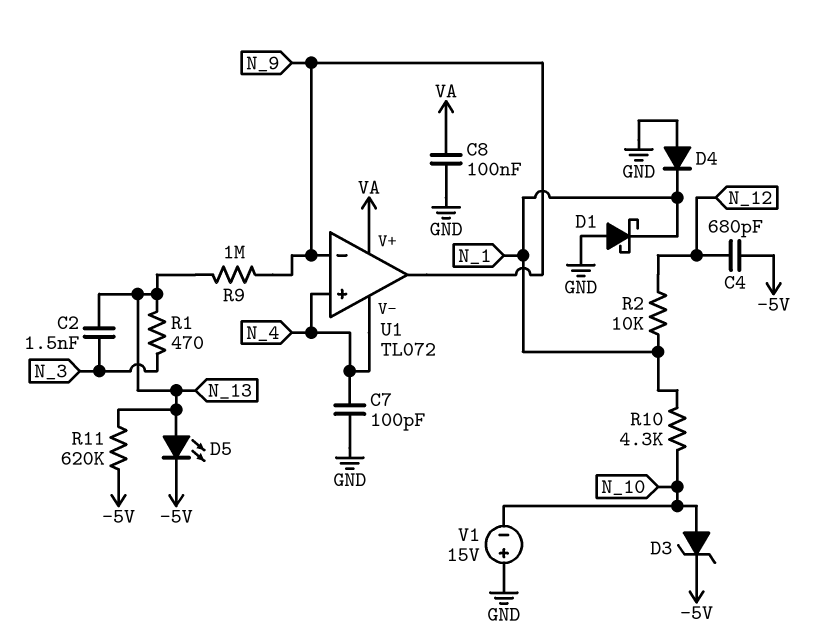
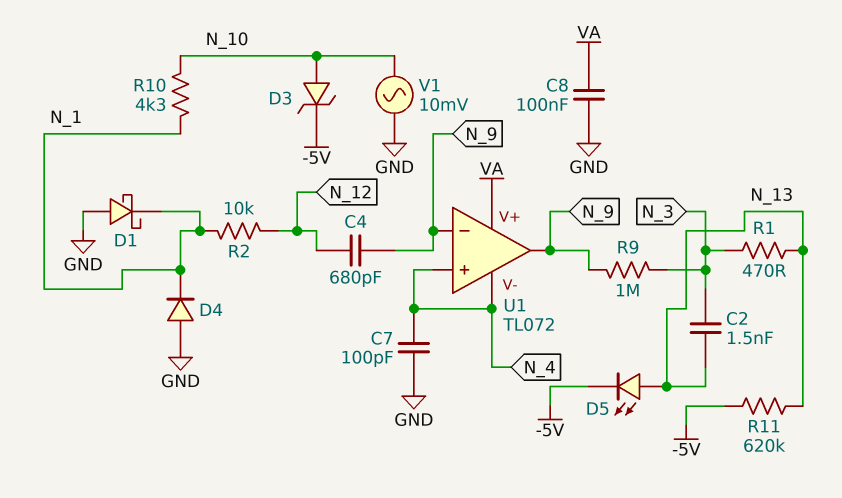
C4: 680pF (-5V, N_12) -> 680pF (N_9, N_12)
R9: 1M (N_9, N_13) -> 1M (N_3, N_9)
V1: 15V (plus GND, minus N_10) -> AC 10mV (GND, N_10)

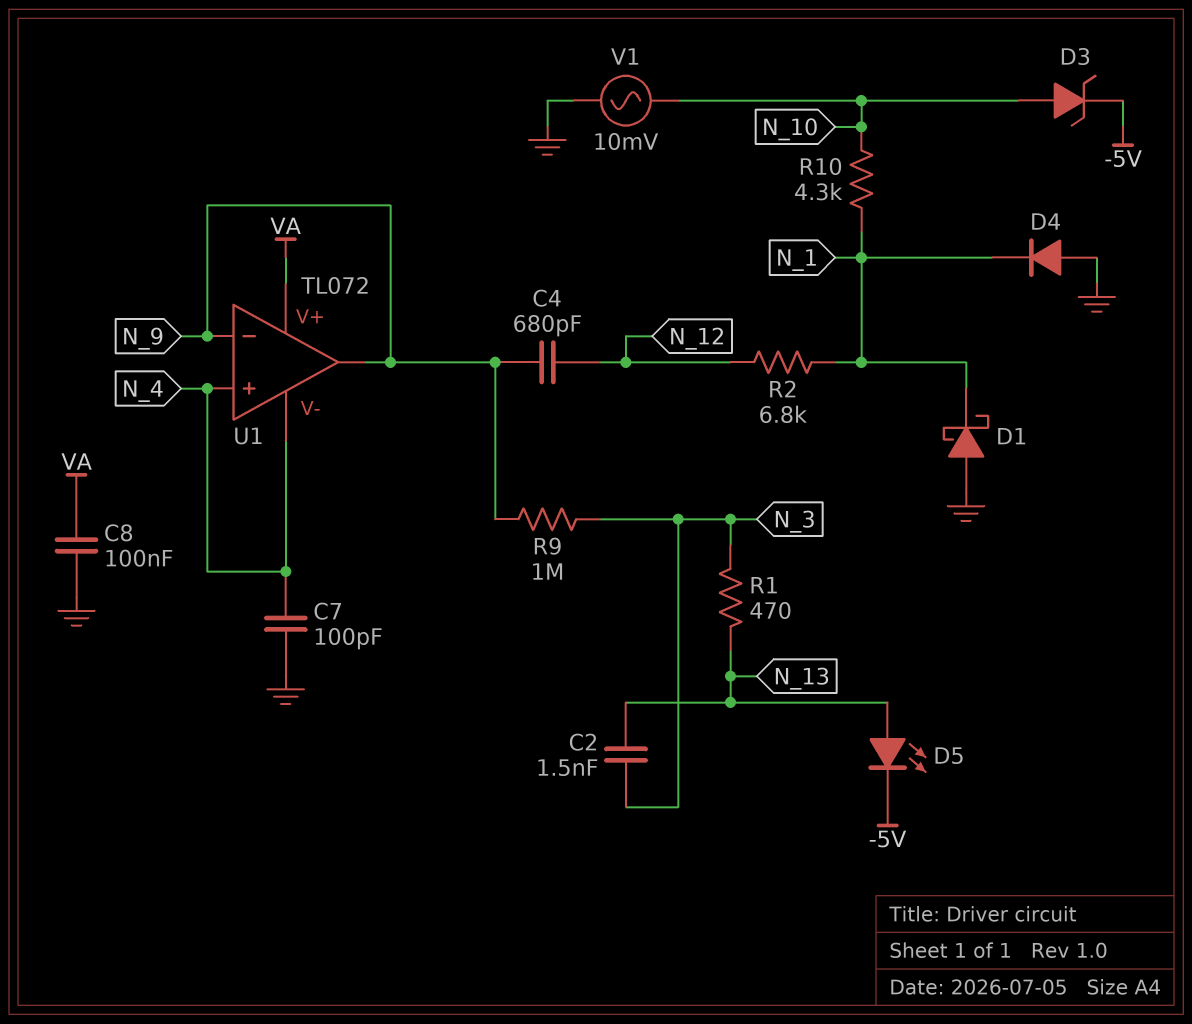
R2: 10k (N_1, N_12) -> 6.8k (N_1, N_12)
R11: 620k (-5V, N_13) -> none

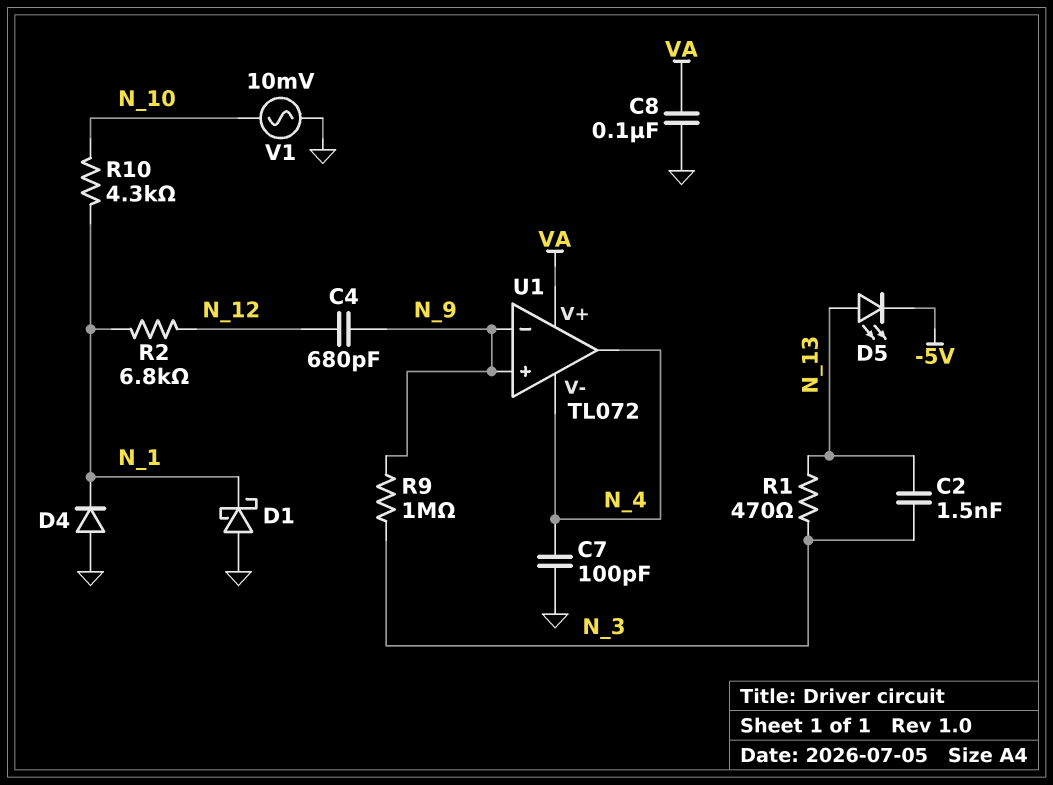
D3: zener (A N_10, K -5V) -> none
U1 pin in+: N_4 -> N_9
U1 pin out: N_9 -> N_4

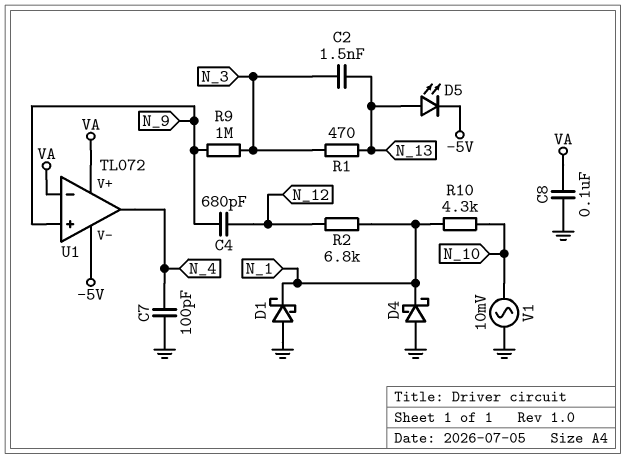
D4: diode (A GND, K N_1) -> schottky (A GND, K N_1)
U1 pin V-: N_4 -> -5V
U1 pin in-: N_9 -> VA

